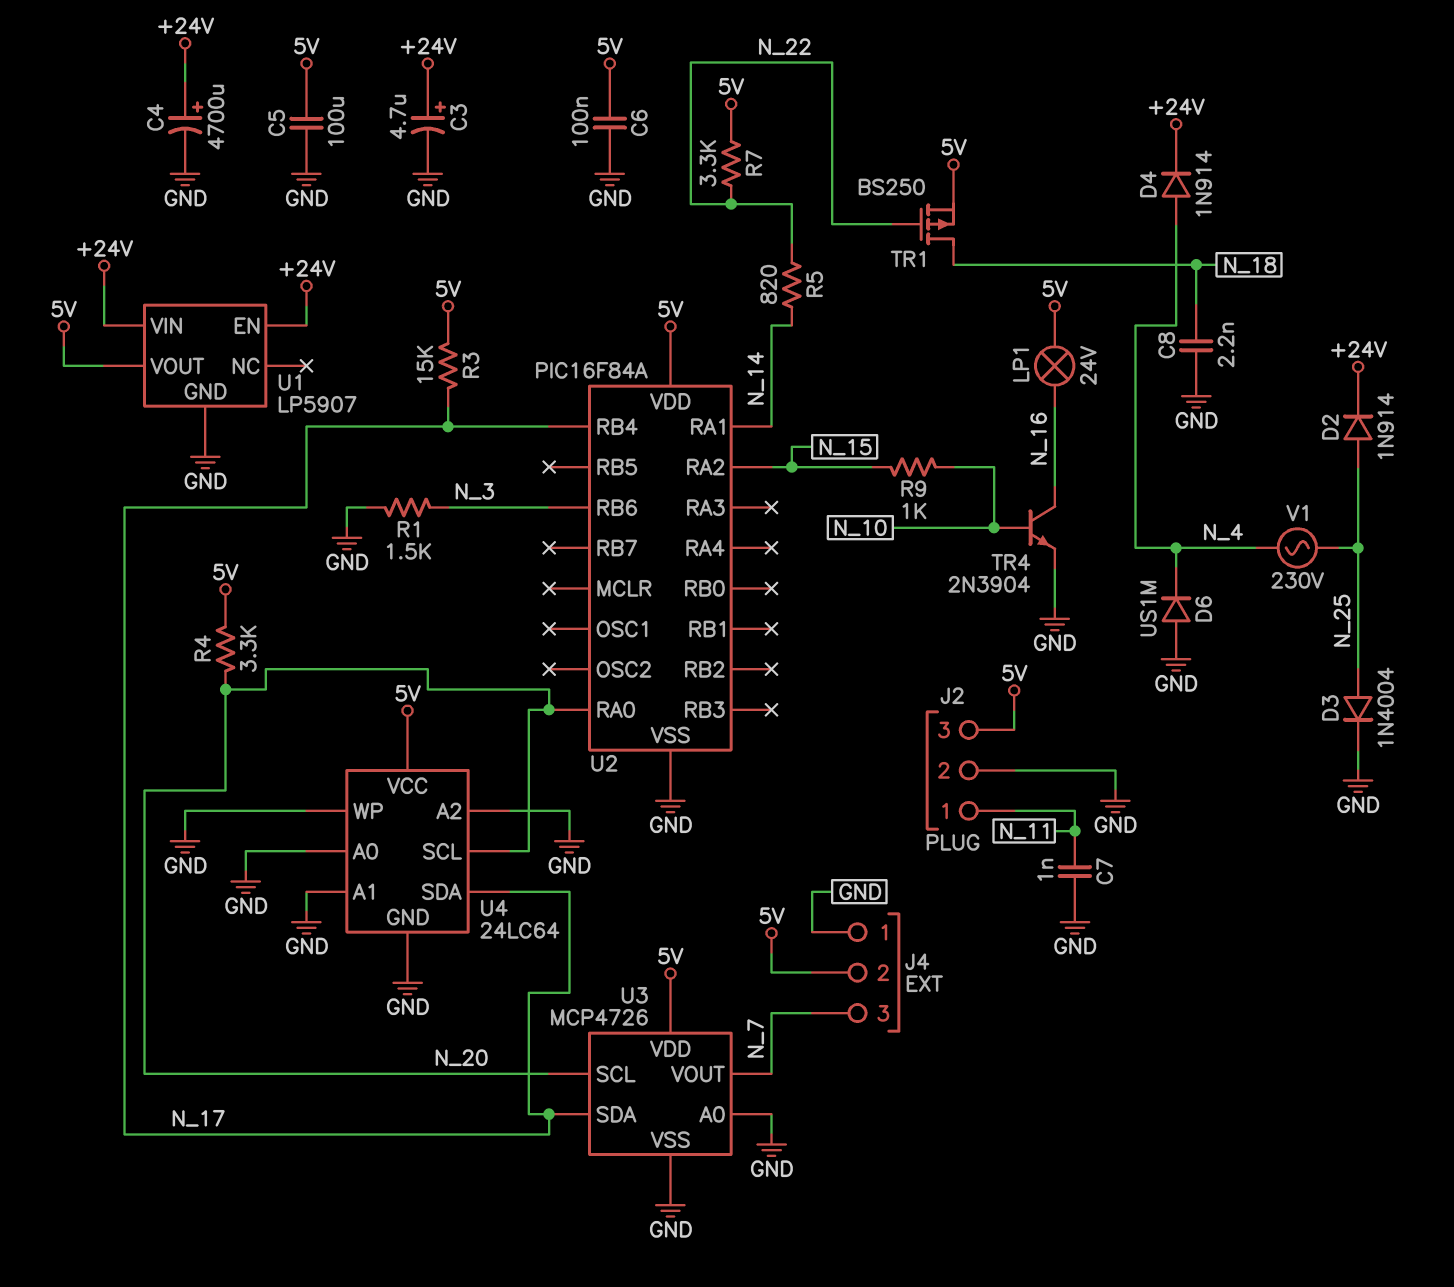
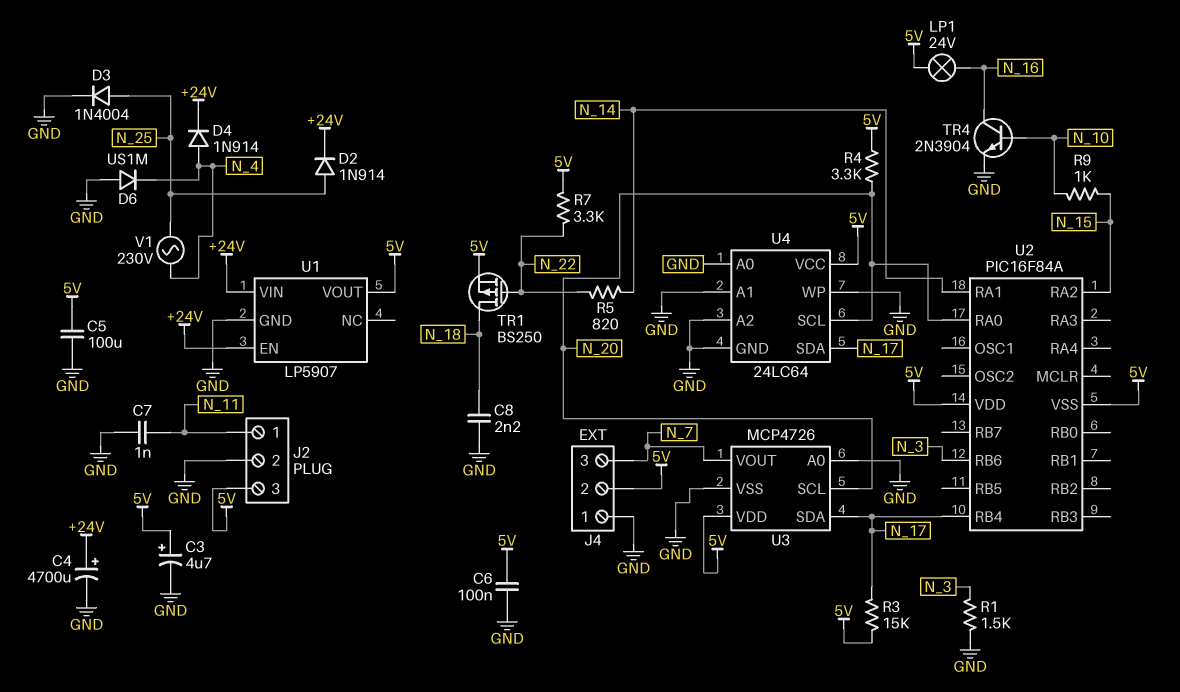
C3: 4.7uF (plus +24V, minus GND) -> 4.7uF (plus 5V, minus GND)
U2 pin VSS: GND -> 5V

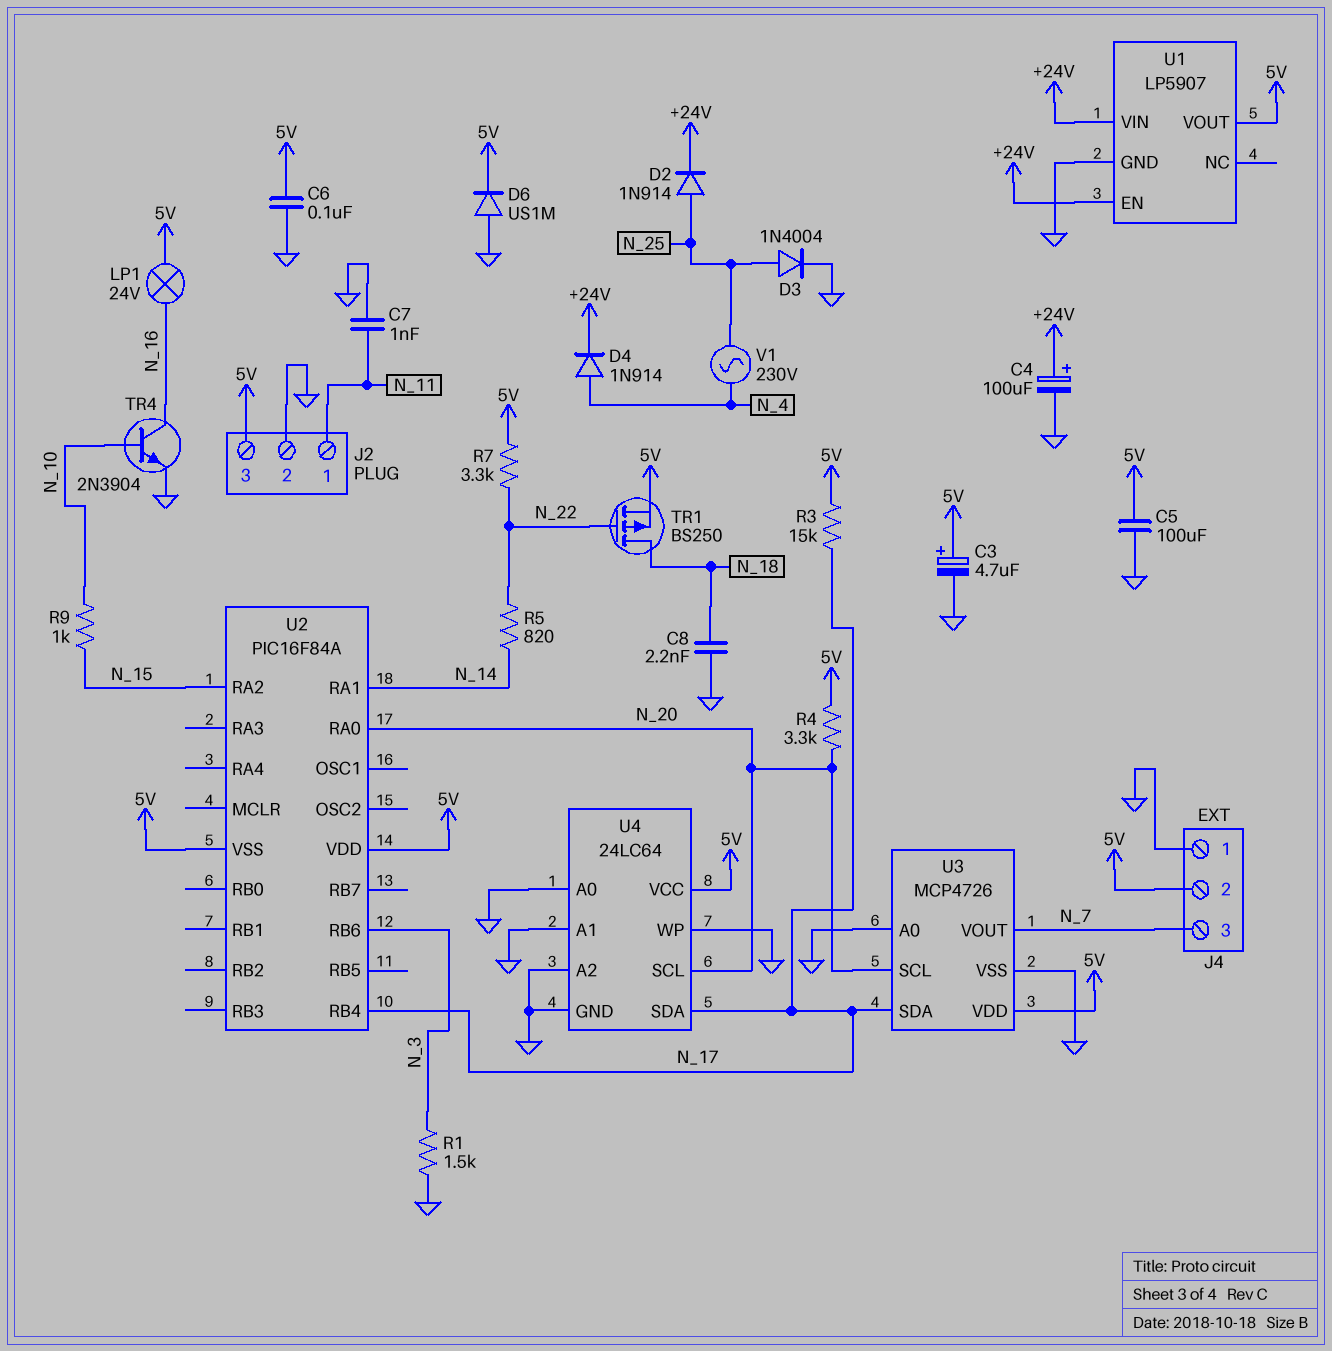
C4: 4700uF (plus +24V, minus GND) -> 100uF (plus +24V, minus GND)
D6: diode US1M (A GND, K N_4) -> diode US1M (A GND, K 5V)

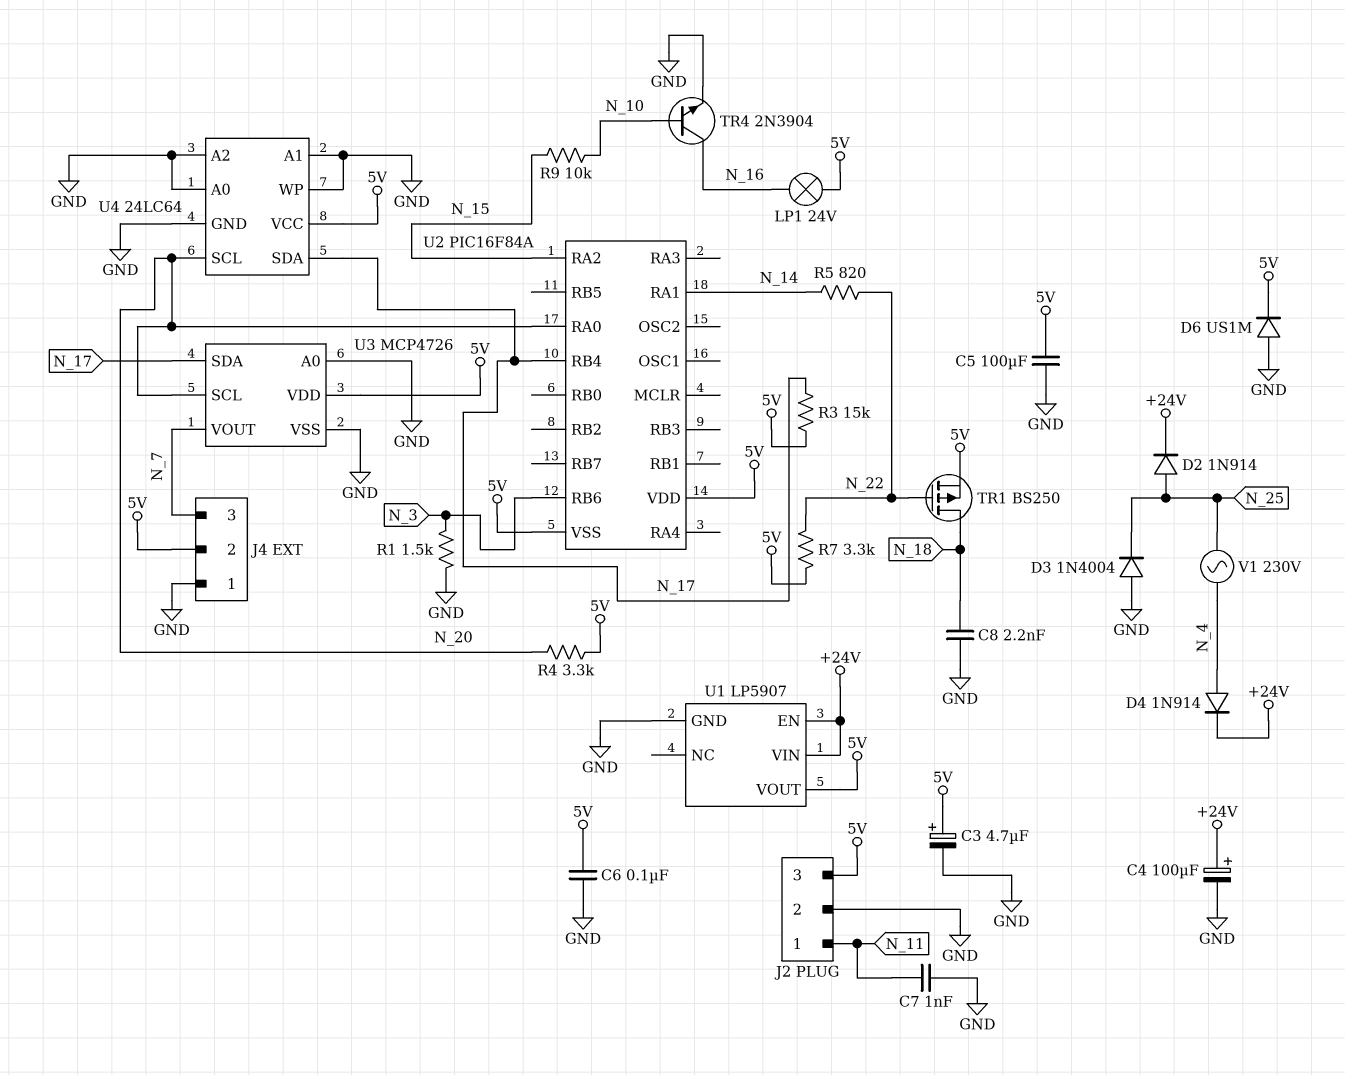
D3: diode 1N4004 (A N_25, K GND) -> diode 1N4004 (A GND, K N_25)
R9: 1k (N_10, N_15) -> 10k (N_10, N_15)

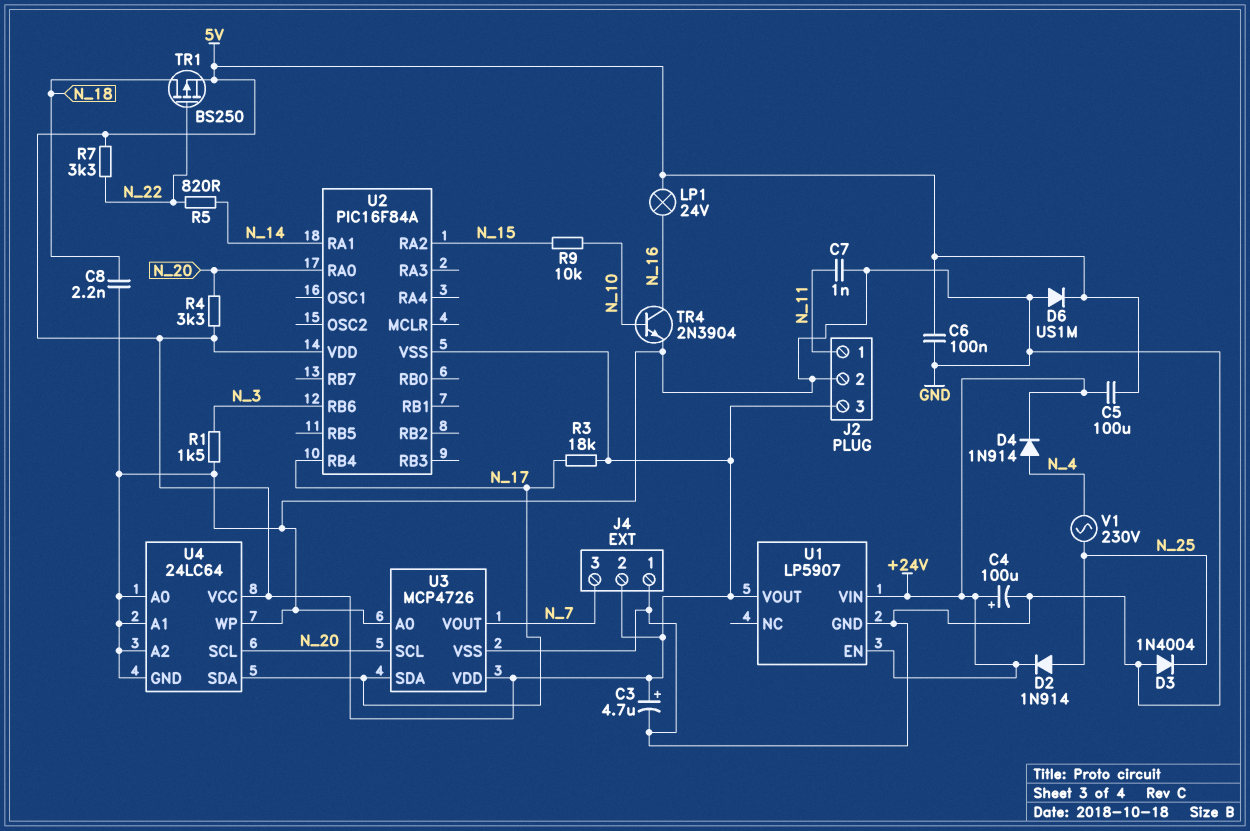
C5: 100uF (5V, GND) -> 100uF (+24V, 5V)
R3: 15k (5V, N_17) -> 18k (5V, N_17)

